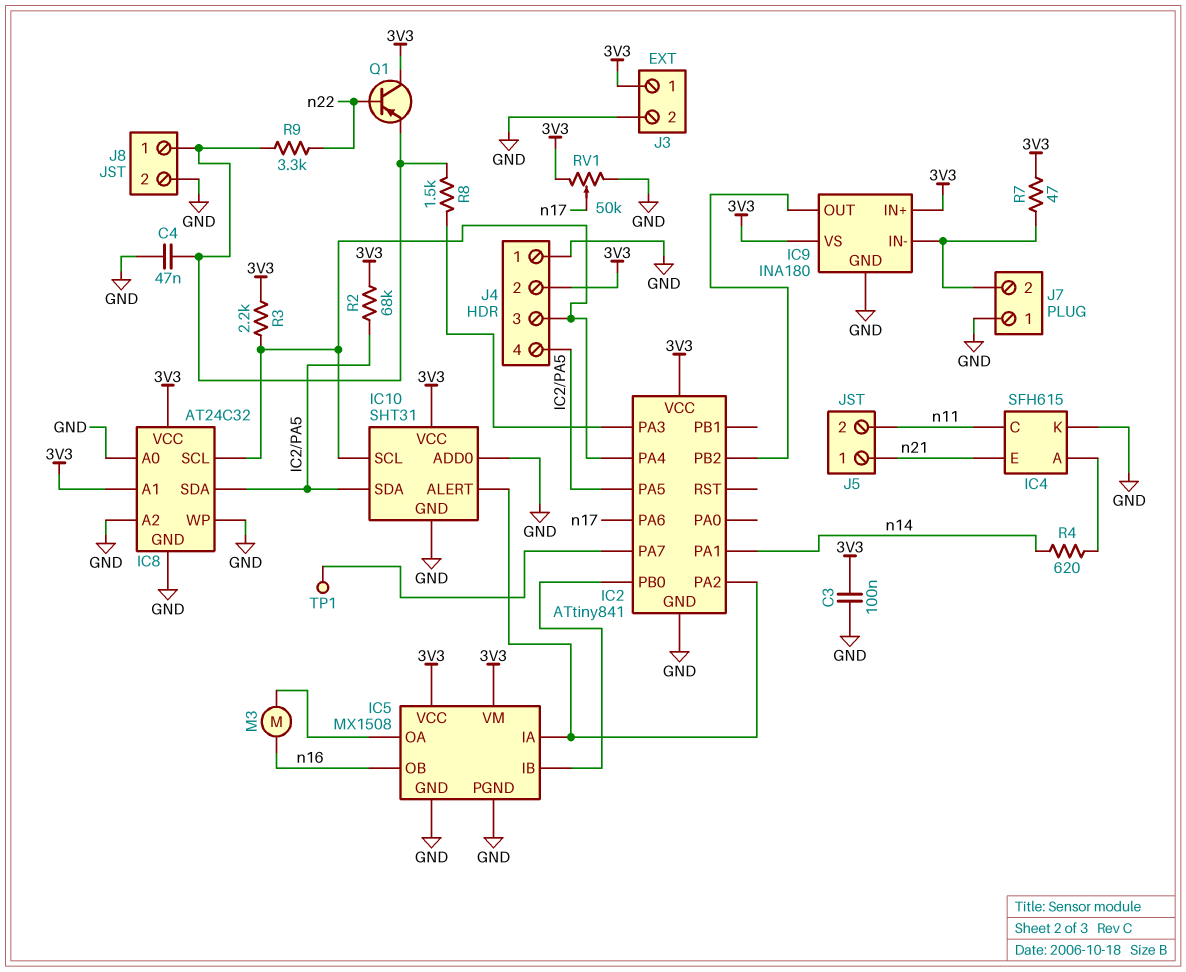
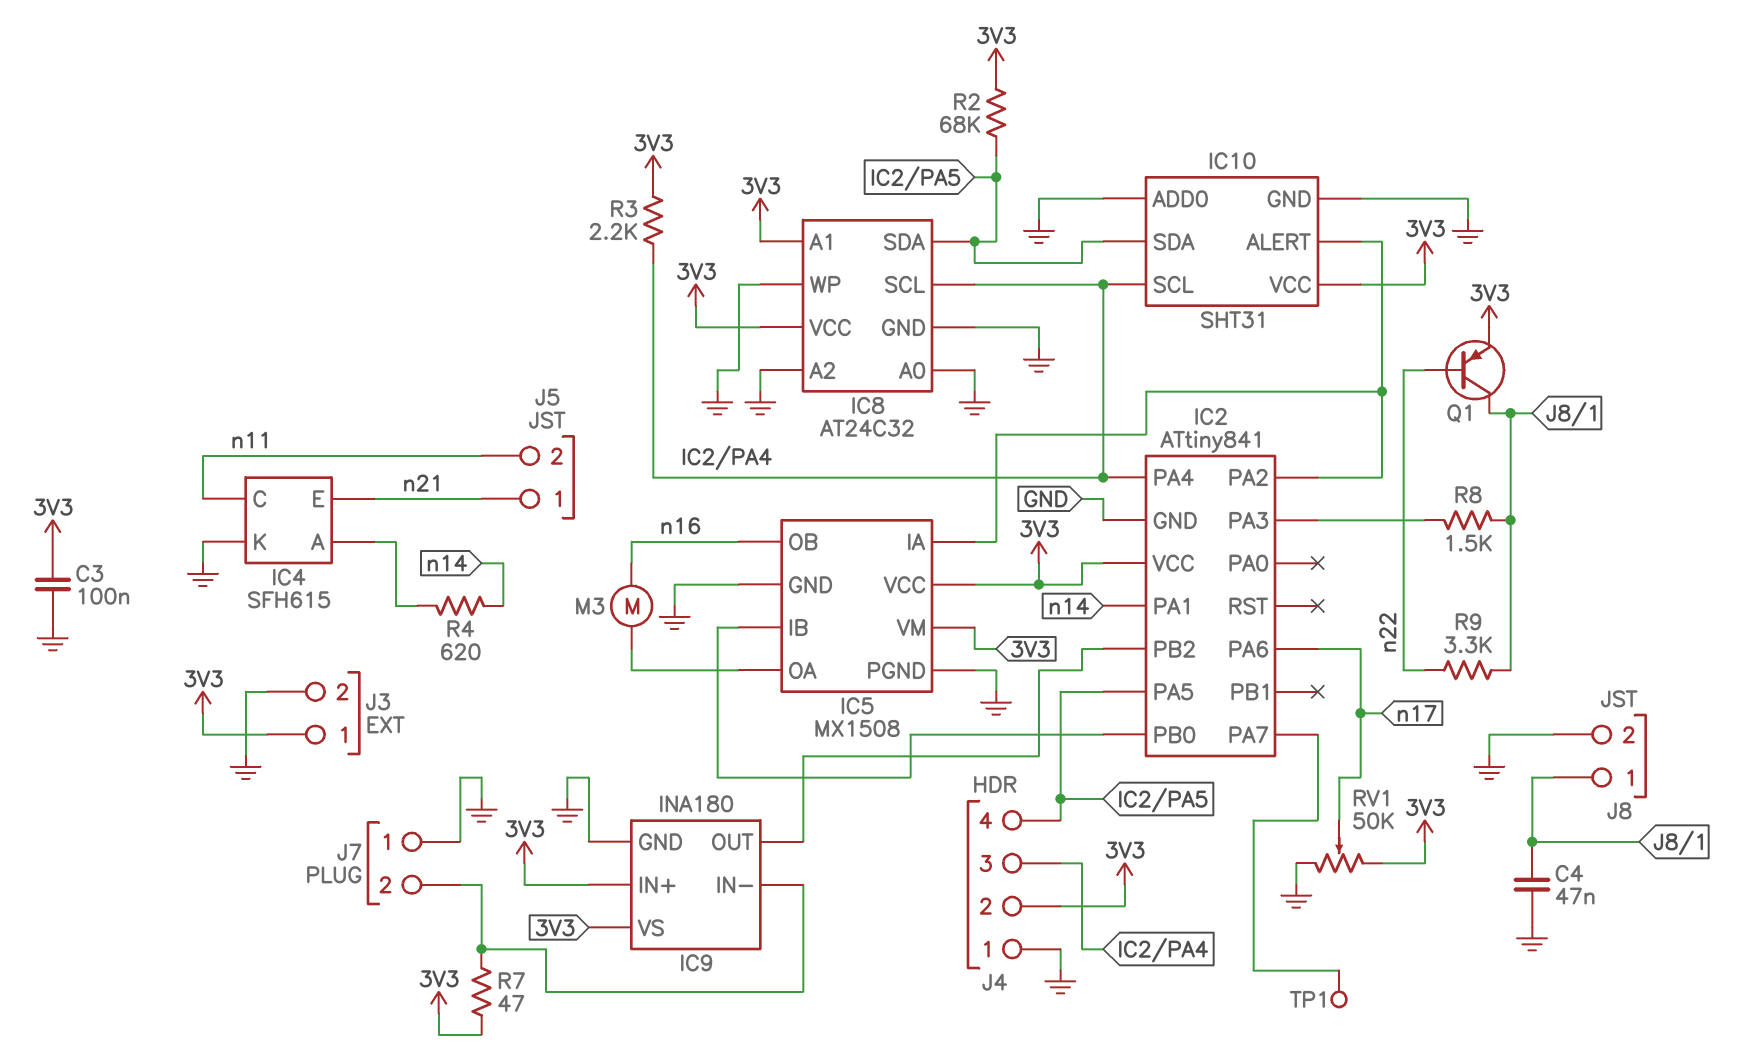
Q1: PNP (B n22, C 3V3, E J8/1) -> PNP (B n22, C J8/1, E 3V3)

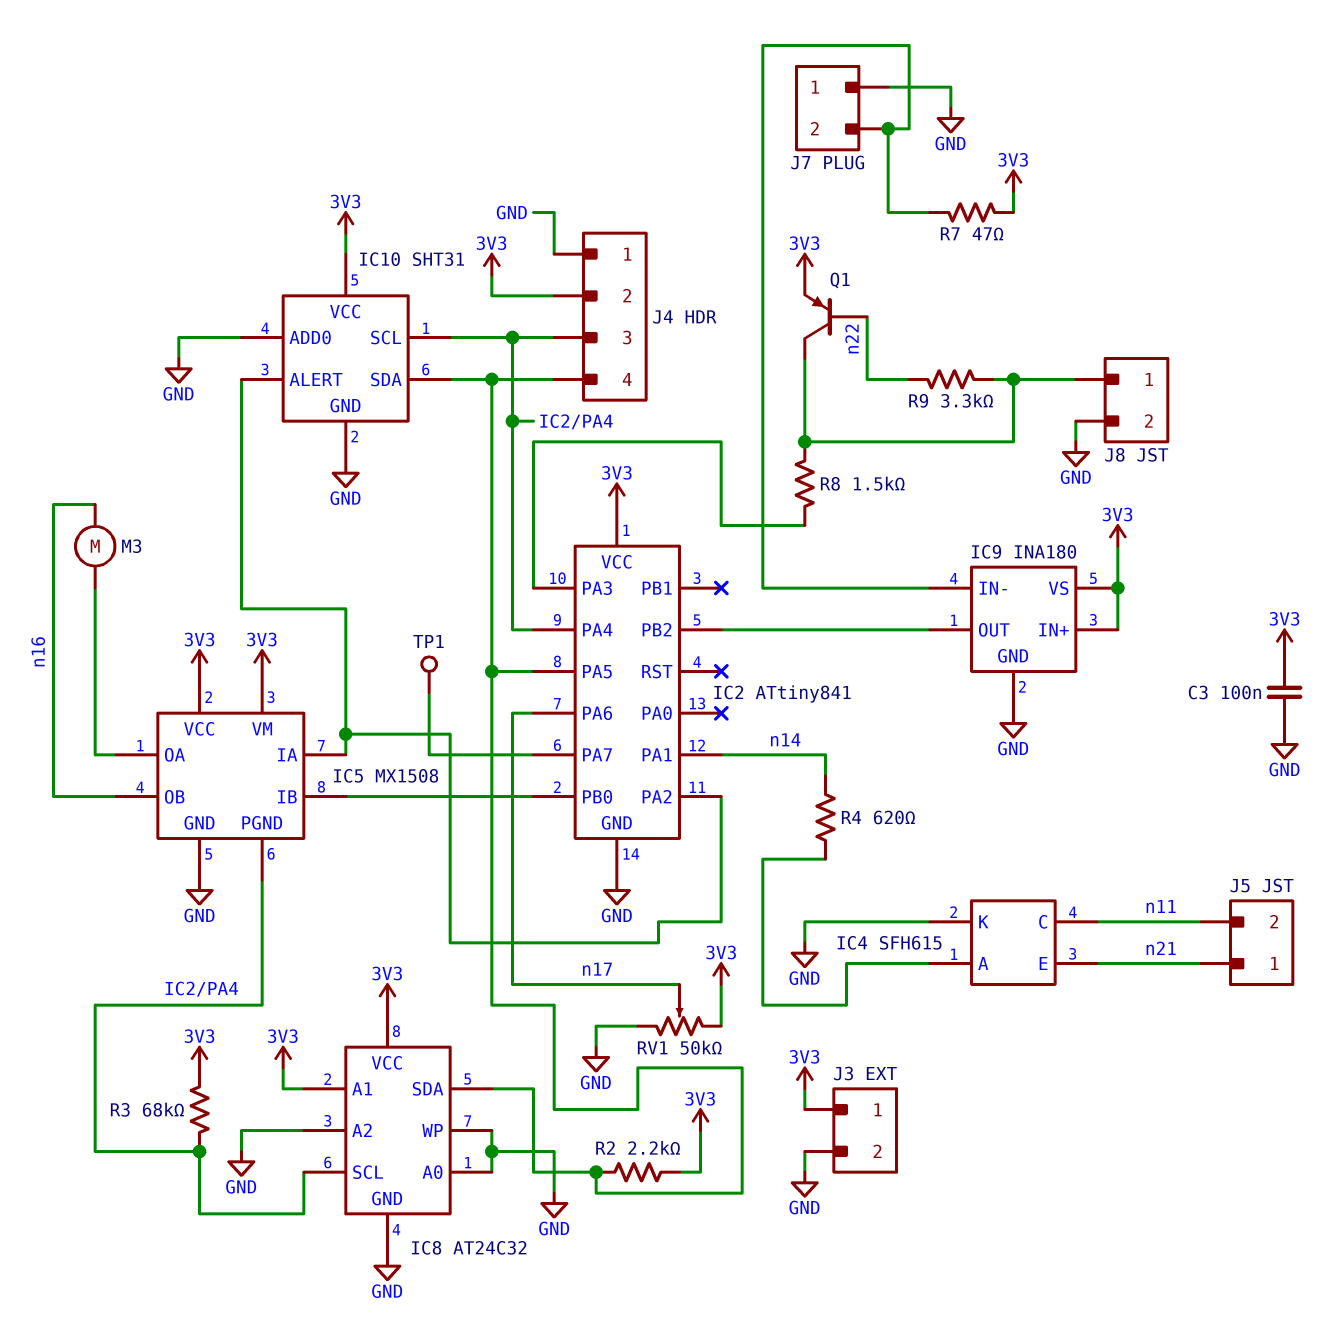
C4: 47nF (GND, J8/1) -> none
IC5 pin PGND: GND -> IC2/PA4
R2: 68k (3V3, IC2/PA5) -> 2.2k (3V3, IC2/PA5)
R3: 2.2k (3V3, IC2/PA4) -> 68k (3V3, IC2/PA4)

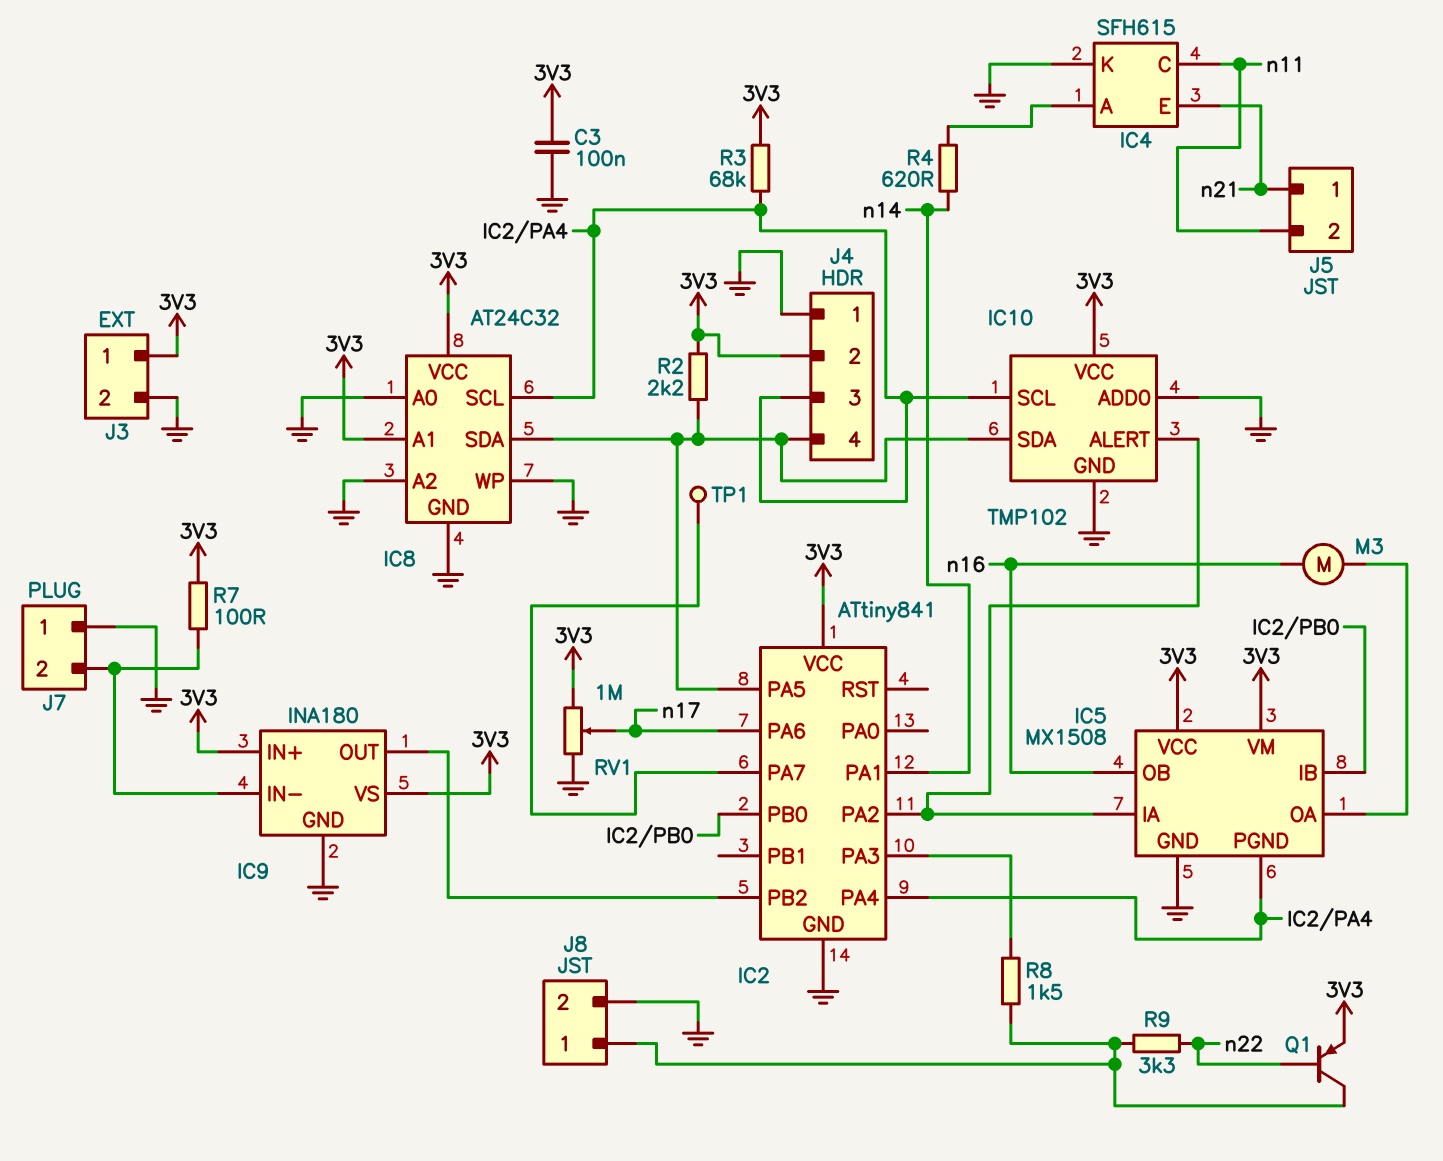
IC10: SHT31 -> TMP102
R7: 47 (3V3, IC9/IN-) -> 100 (3V3, IC9/IN-)
RV1: 50k (3V3, GND, wiper n17) -> 1M (3V3, GND, wiper n17)

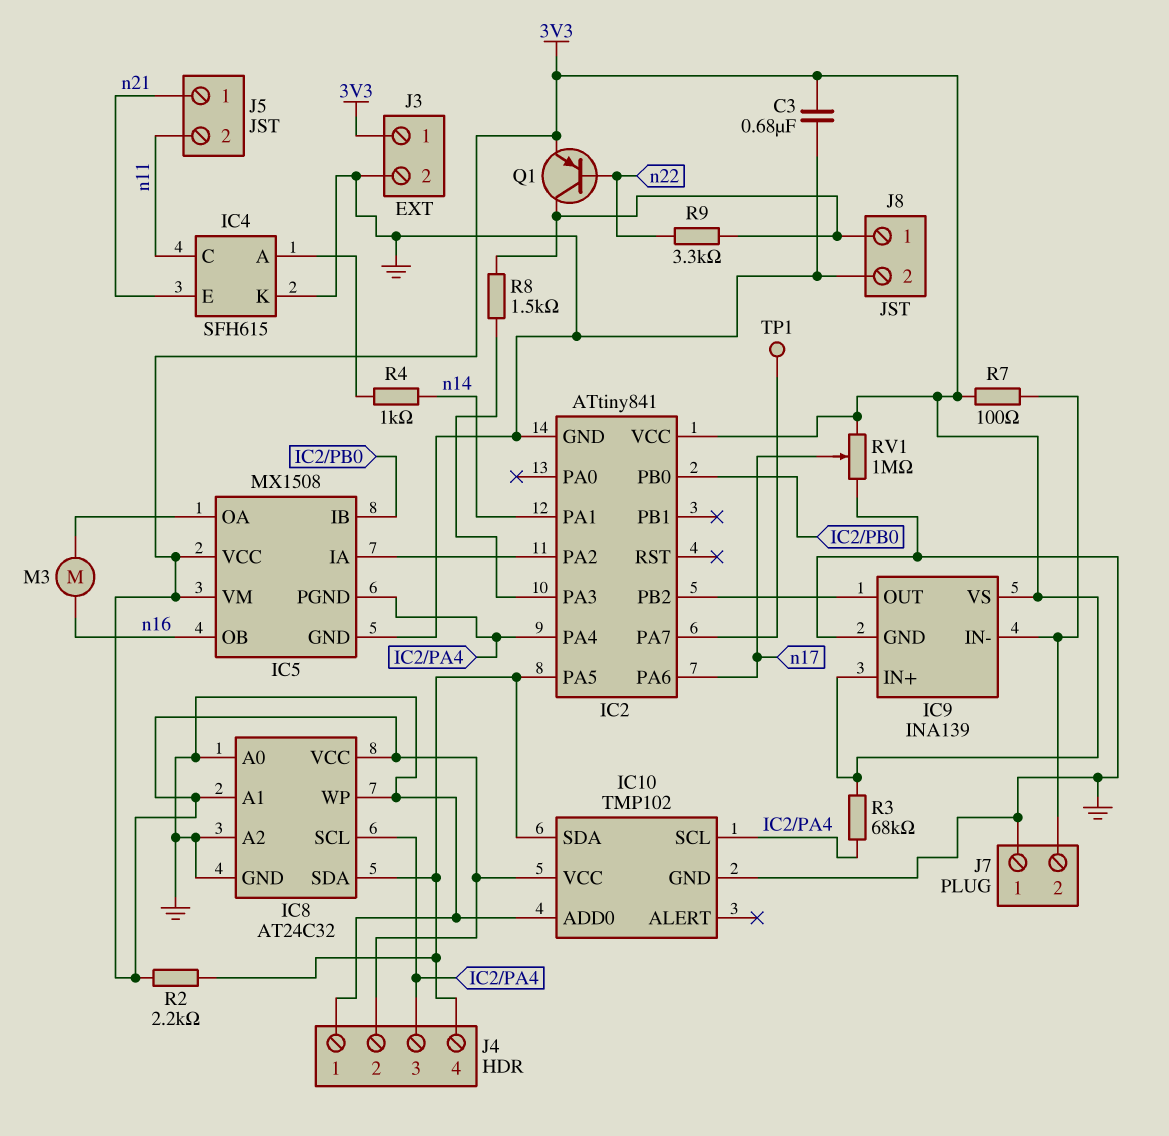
C3: 100nF (3V3, GND) -> 680nF (3V3, GND)
IC9: INA180 -> INA139
IC10 pin ALERT: IC2/PA2 -> none
R4: 620 (IC4/A, n14) -> 1k (IC4/A, n14)

